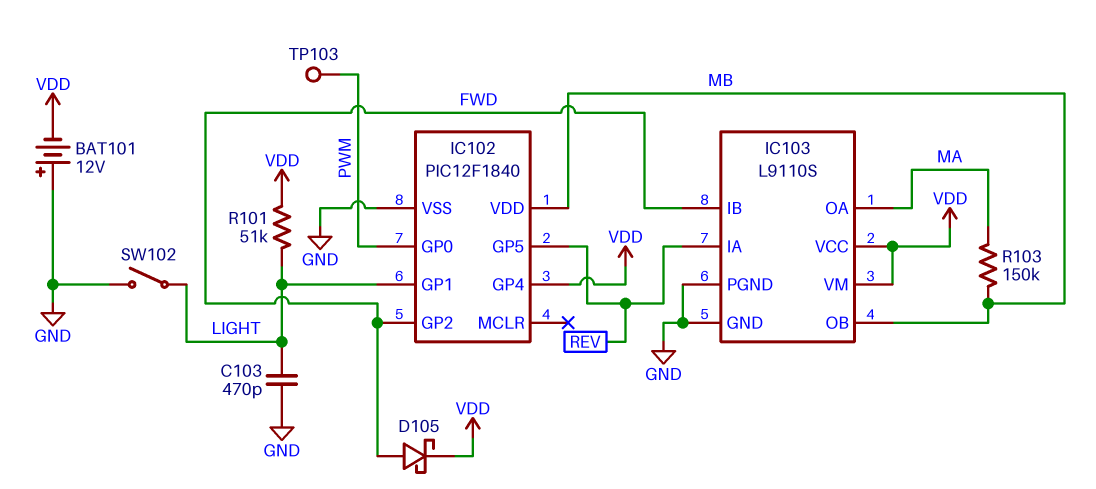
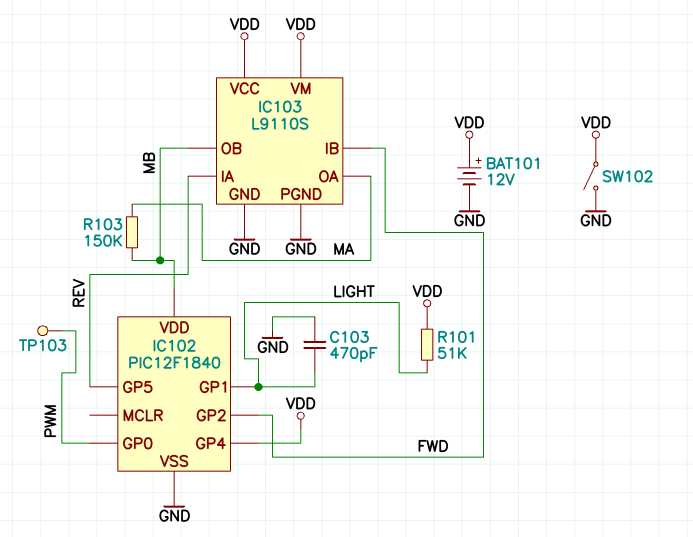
BAT101: 12V (plus GND, minus VDD) -> 12V (plus VDD, minus GND)
D105: schottky (A FWD, K VDD) -> none
SW102: switch (GND, LIGHT) -> switch (GND, VDD)

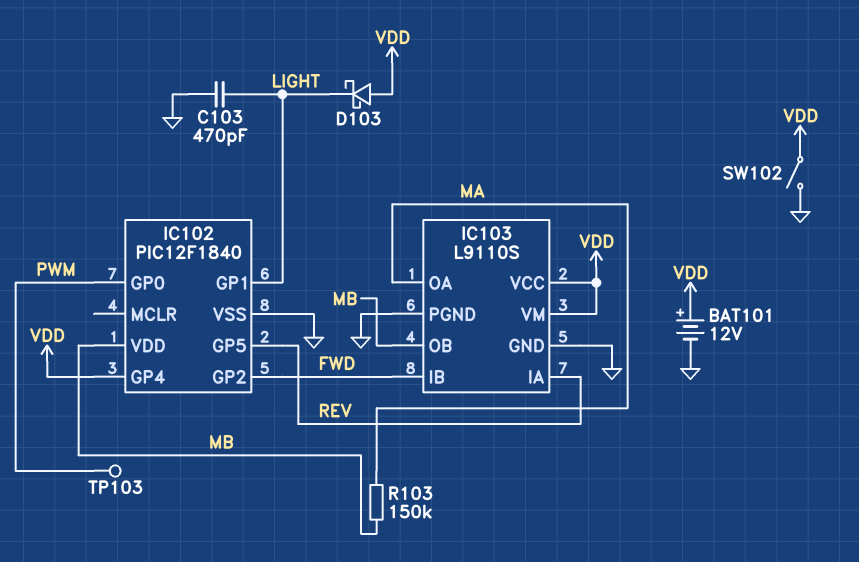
D103: none -> schottky (A VDD, K LIGHT)
R101: 51k (LIGHT, VDD) -> none

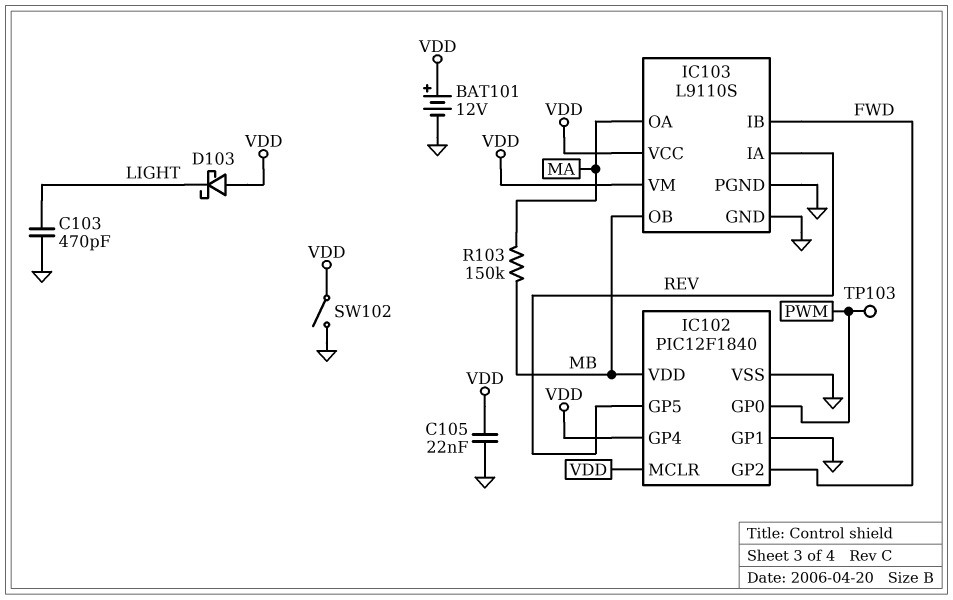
C105: none -> 22nF (GND, VDD)
IC102 pin GP1: LIGHT -> GND
IC102 pin MCLR: none -> VDD

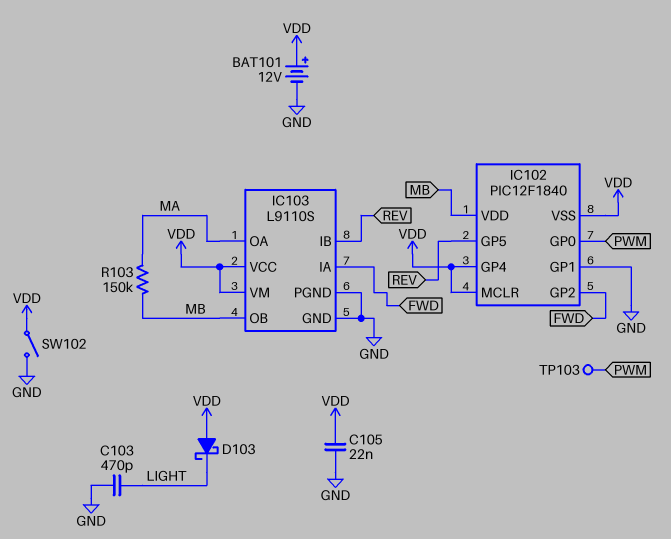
IC102 pin VSS: GND -> VDD
IC103 pin IA: REV -> FWD
IC103 pin IB: FWD -> REV

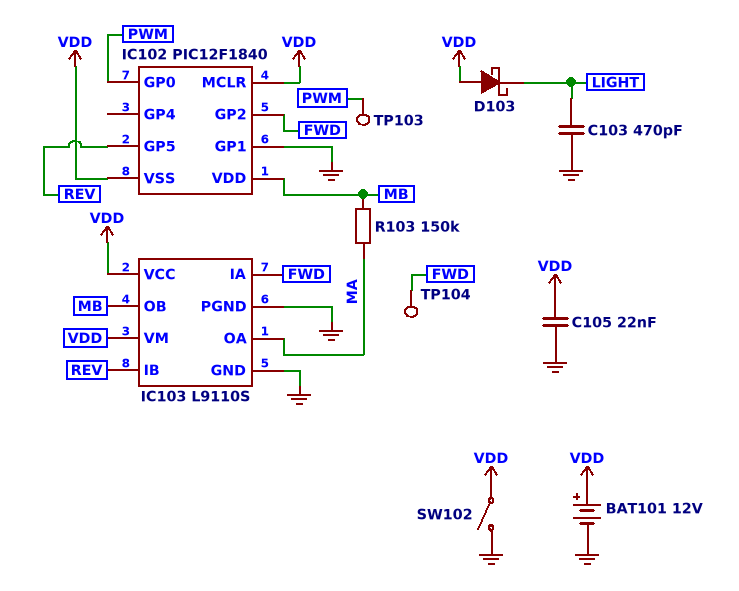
IC102 pin GP4: VDD -> none
TP104: none -> test point (FWD)

